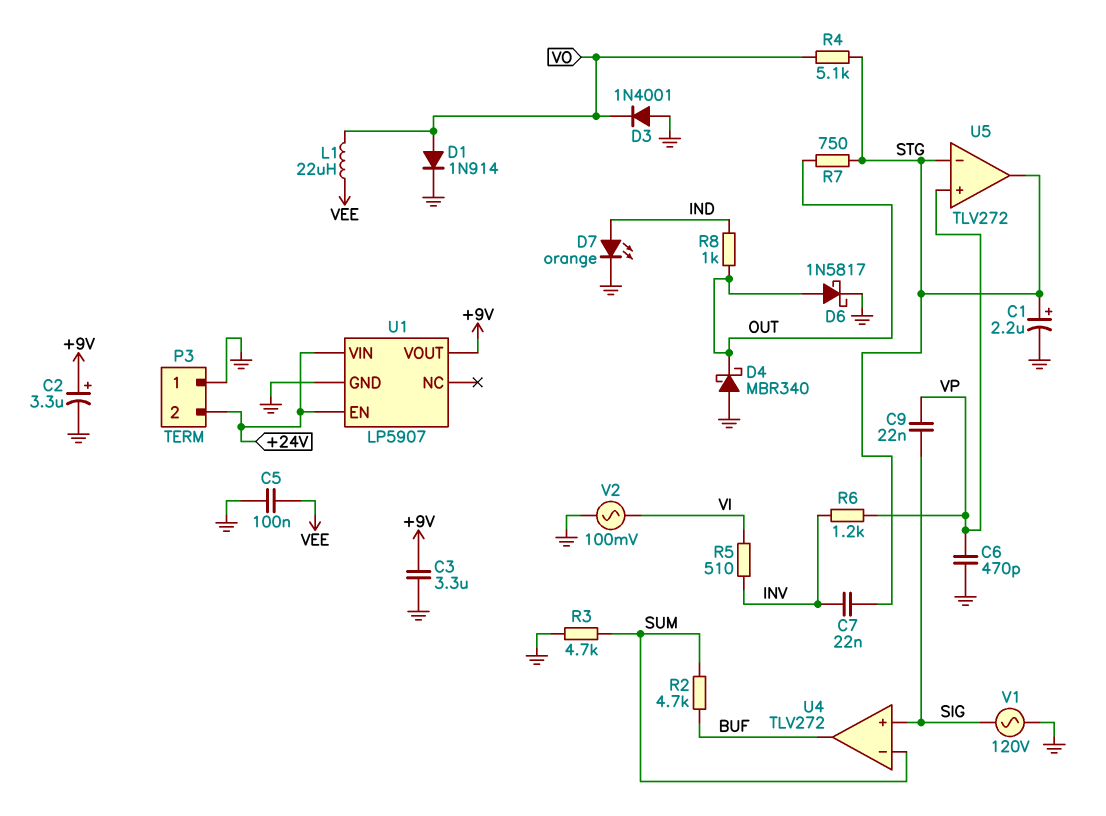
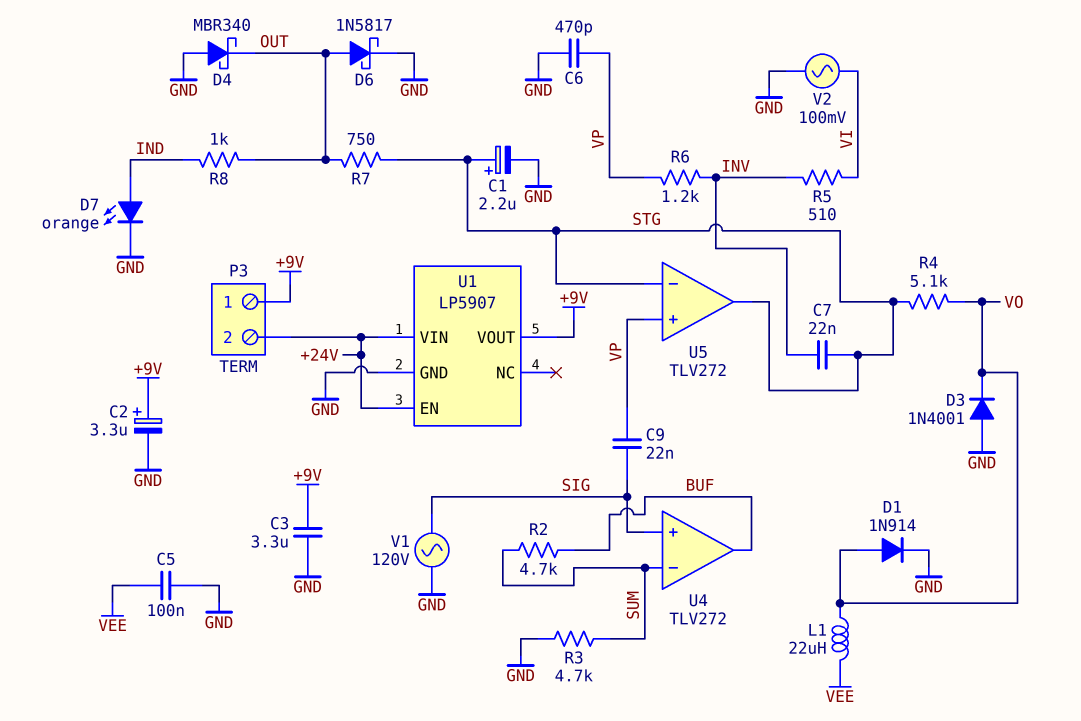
P3 pin 1: GND -> +9V

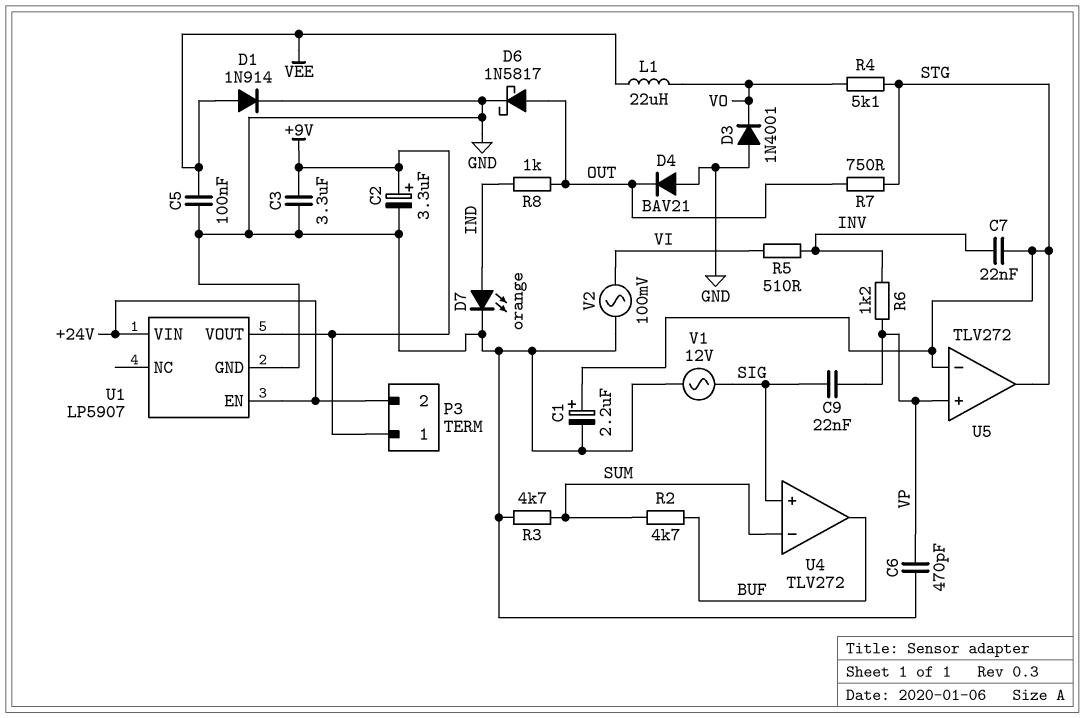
D1: diode 1N914 (A VO, K GND) -> diode 1N914 (A VEE, K GND)
D4: schottky MBR340 (A GND, K OUT) -> diode BAV21 (A GND, K OUT)
V1: AC 120V (GND, SIG) -> AC 12V (GND, SIG)

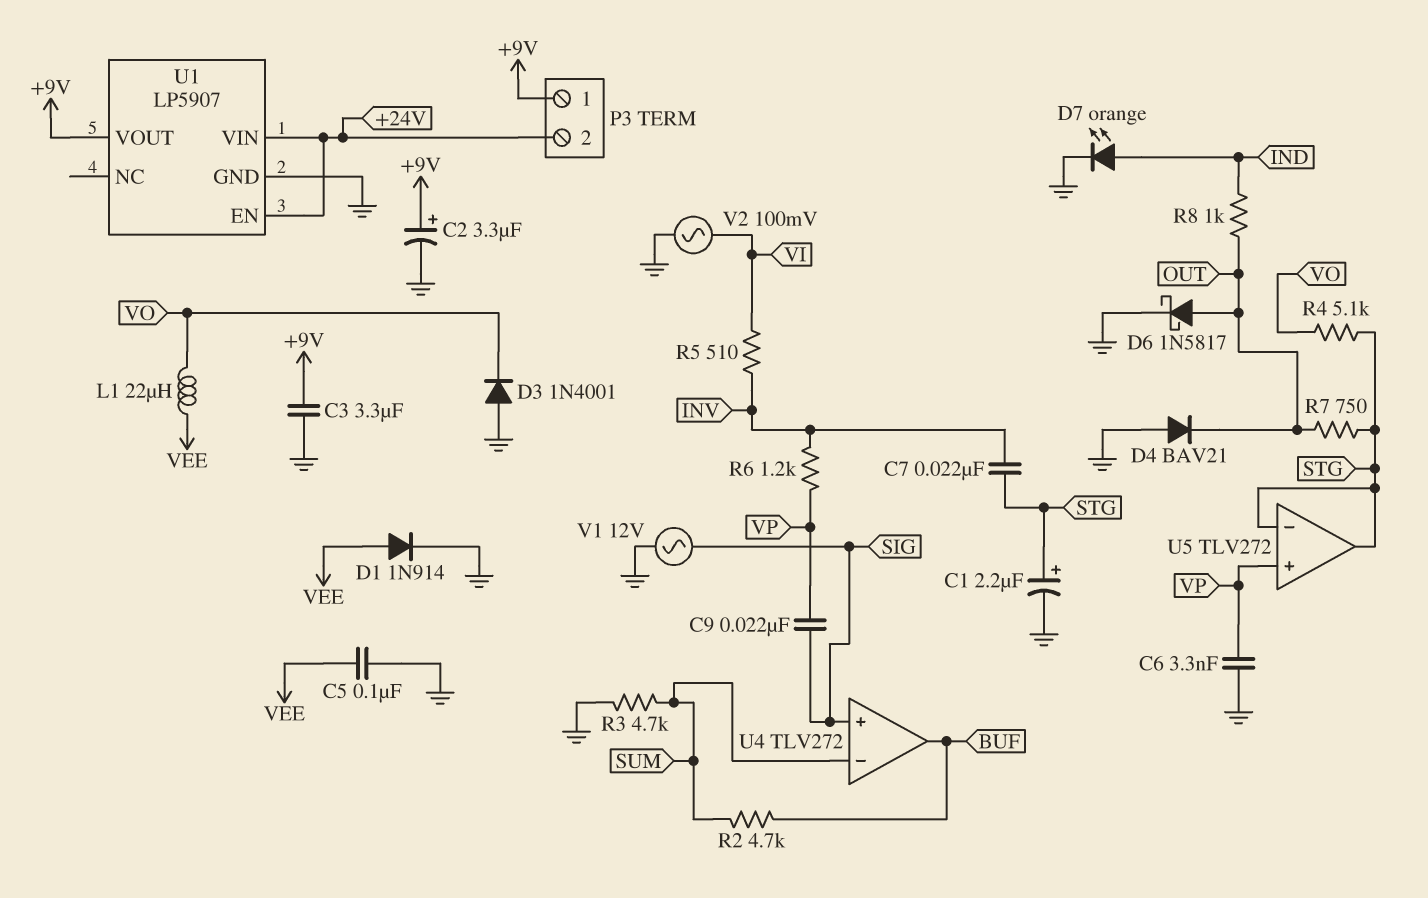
C6: 470pF (GND, VP) -> 3.3nF (GND, VP)

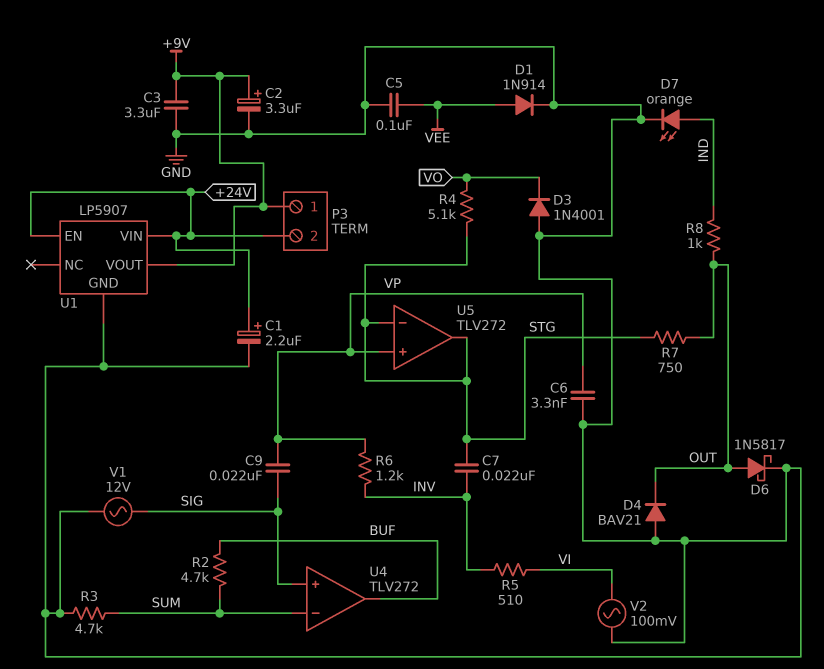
C1: 2.2uF (plus STG, minus GND) -> 2.2uF (plus +24V, minus GND)
L1: 22uH (VEE, VO) -> none

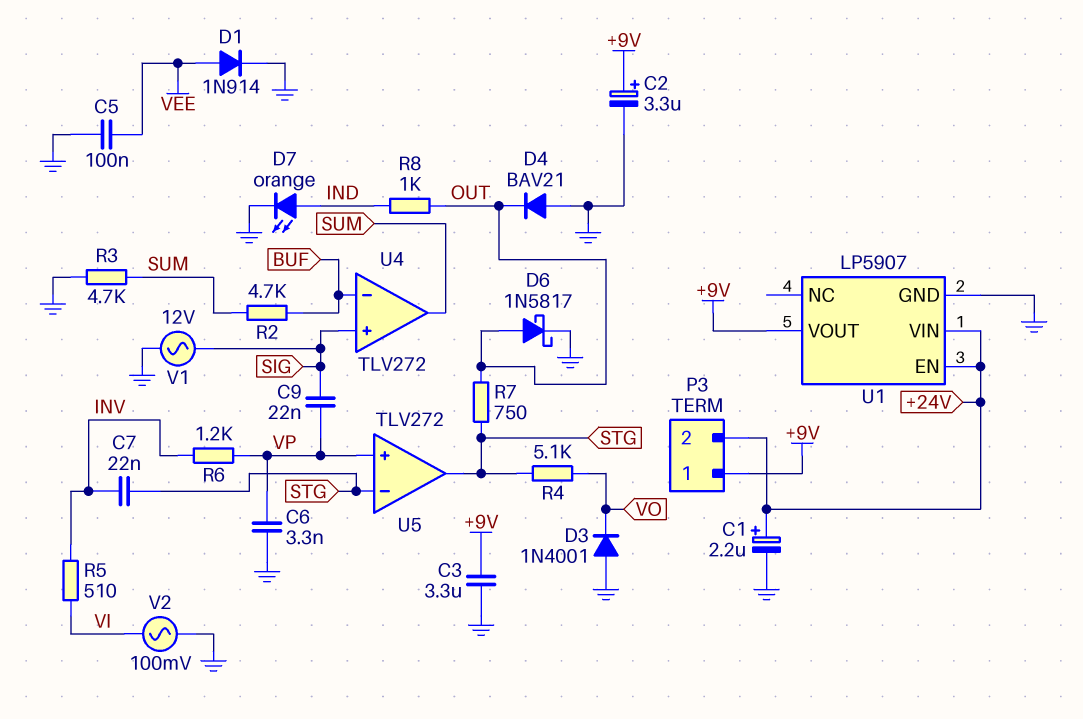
U4 pin in-: SUM -> BUF
U4 pin out: BUF -> SUM

